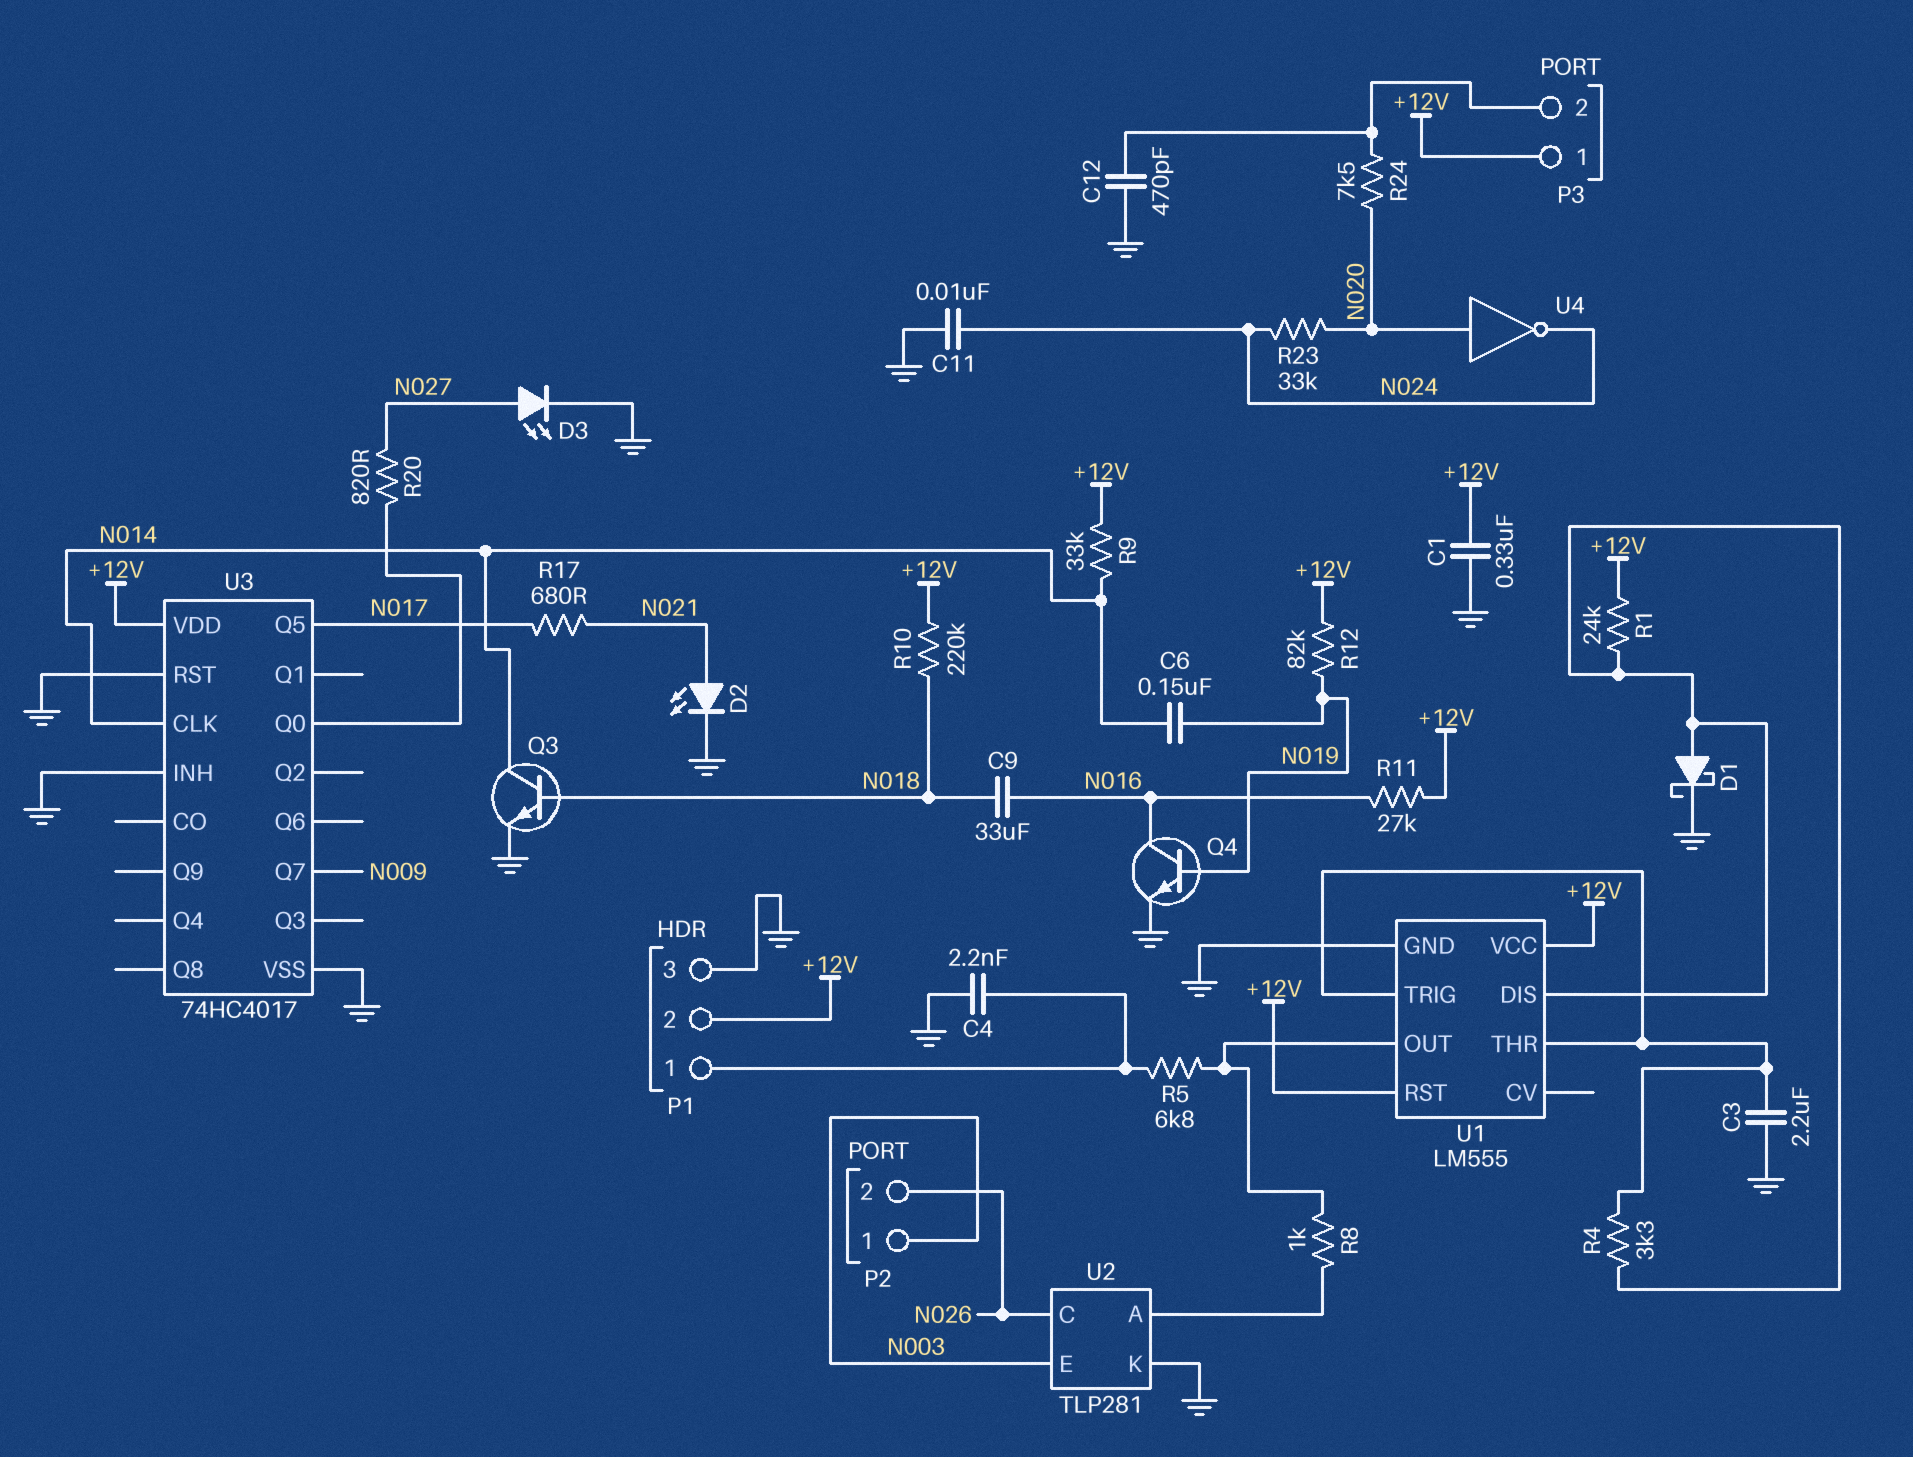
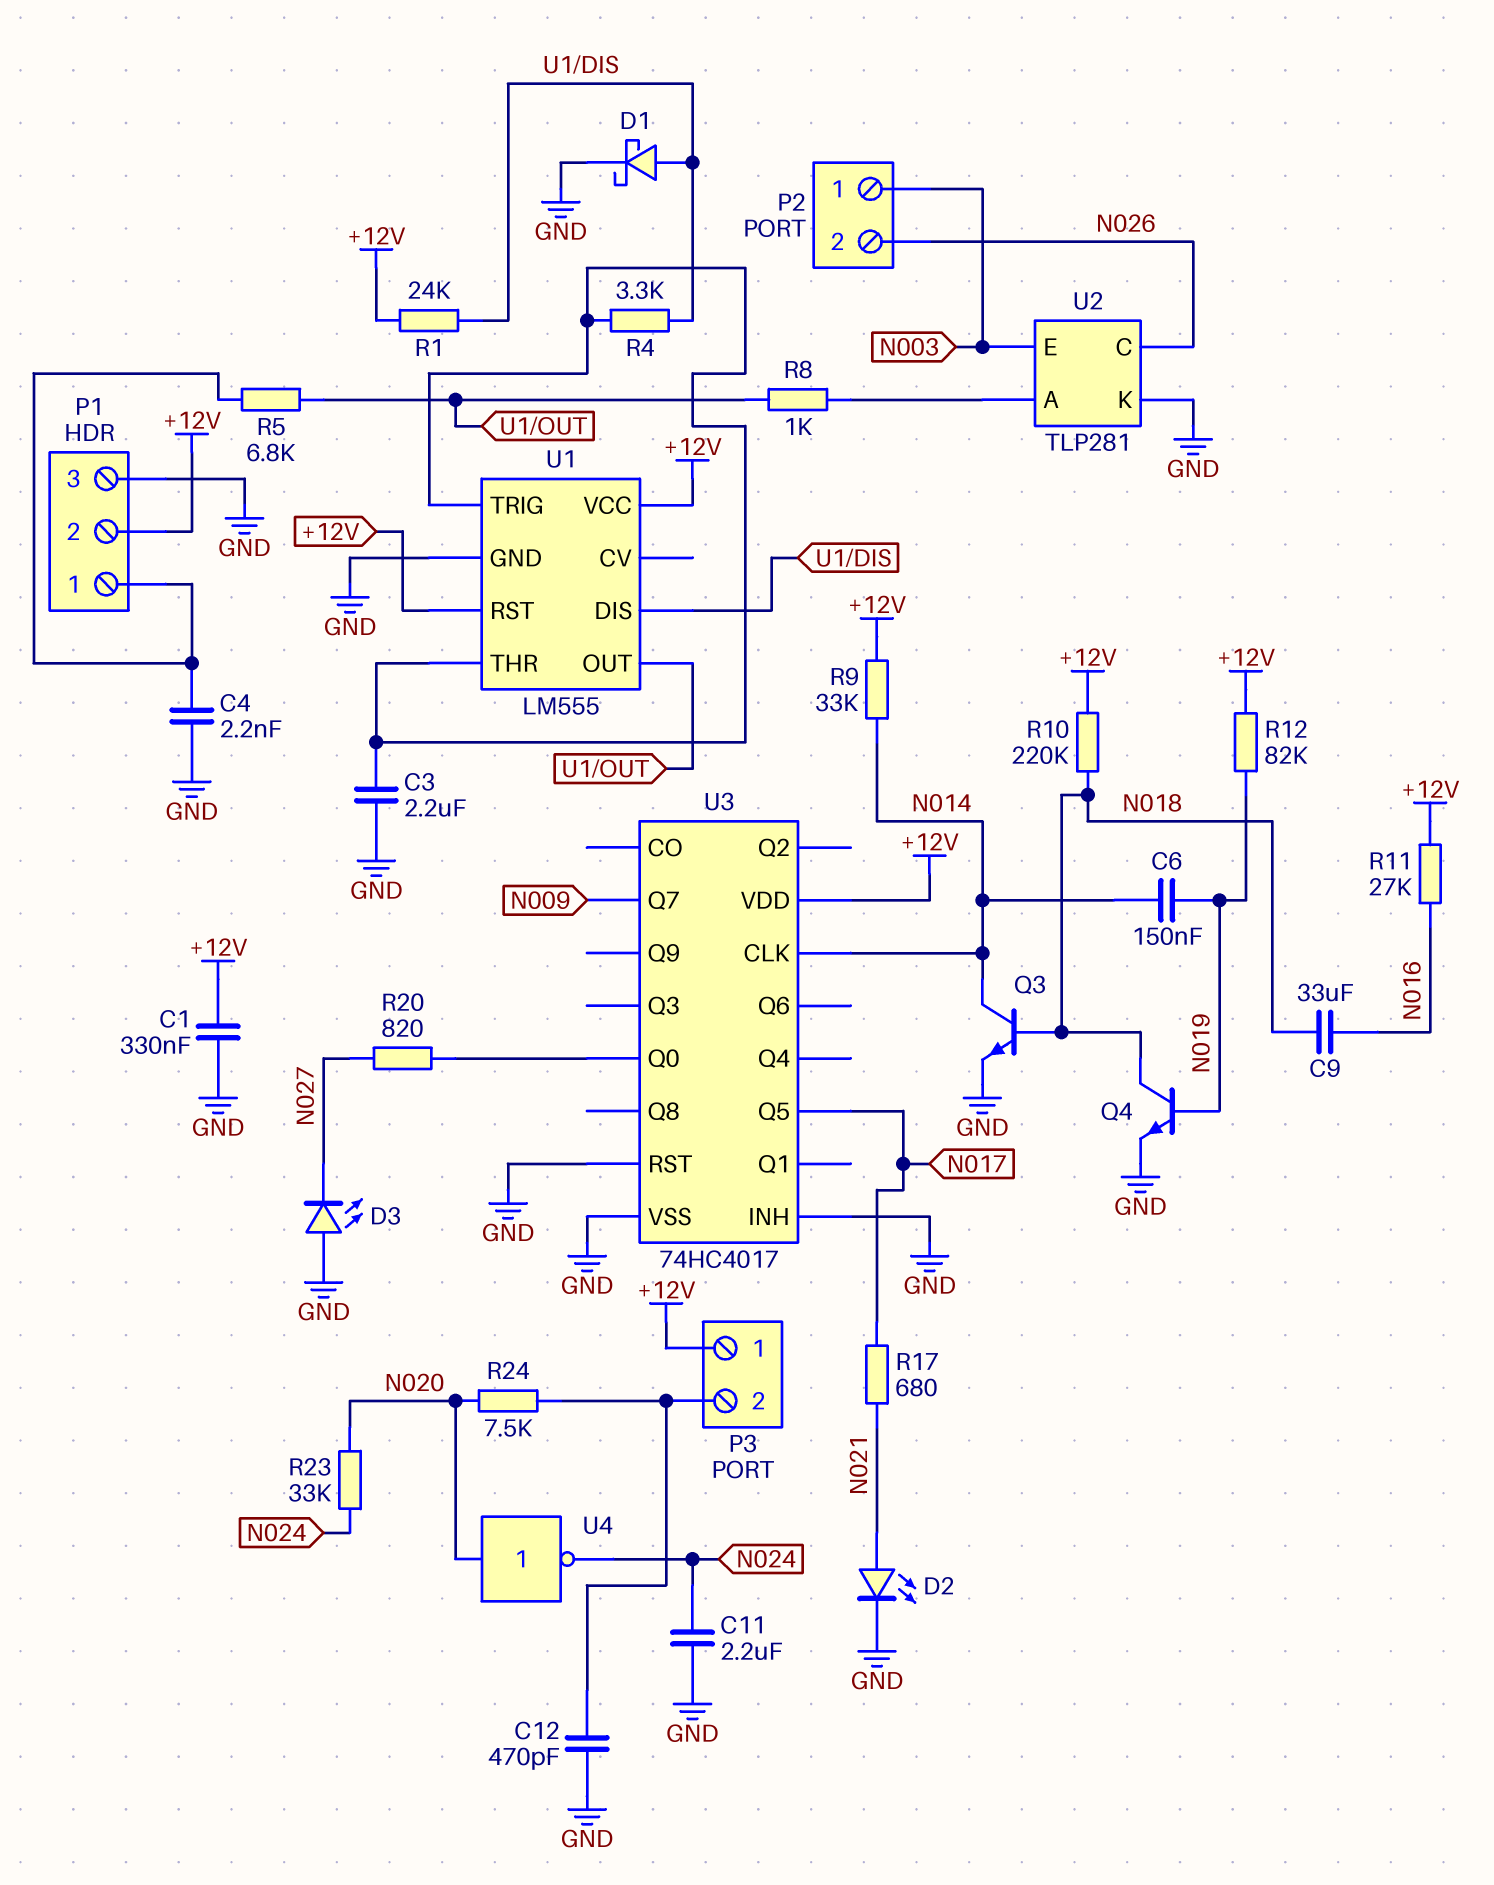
C11: 10nF (GND, N024) -> 2.2uF (GND, N024)
D3: LED (A N027, K GND) -> LED (A GND, K N027)
Q4: NPN (B N019, C N016, E GND) -> NPN (B N019, C N018, E GND)

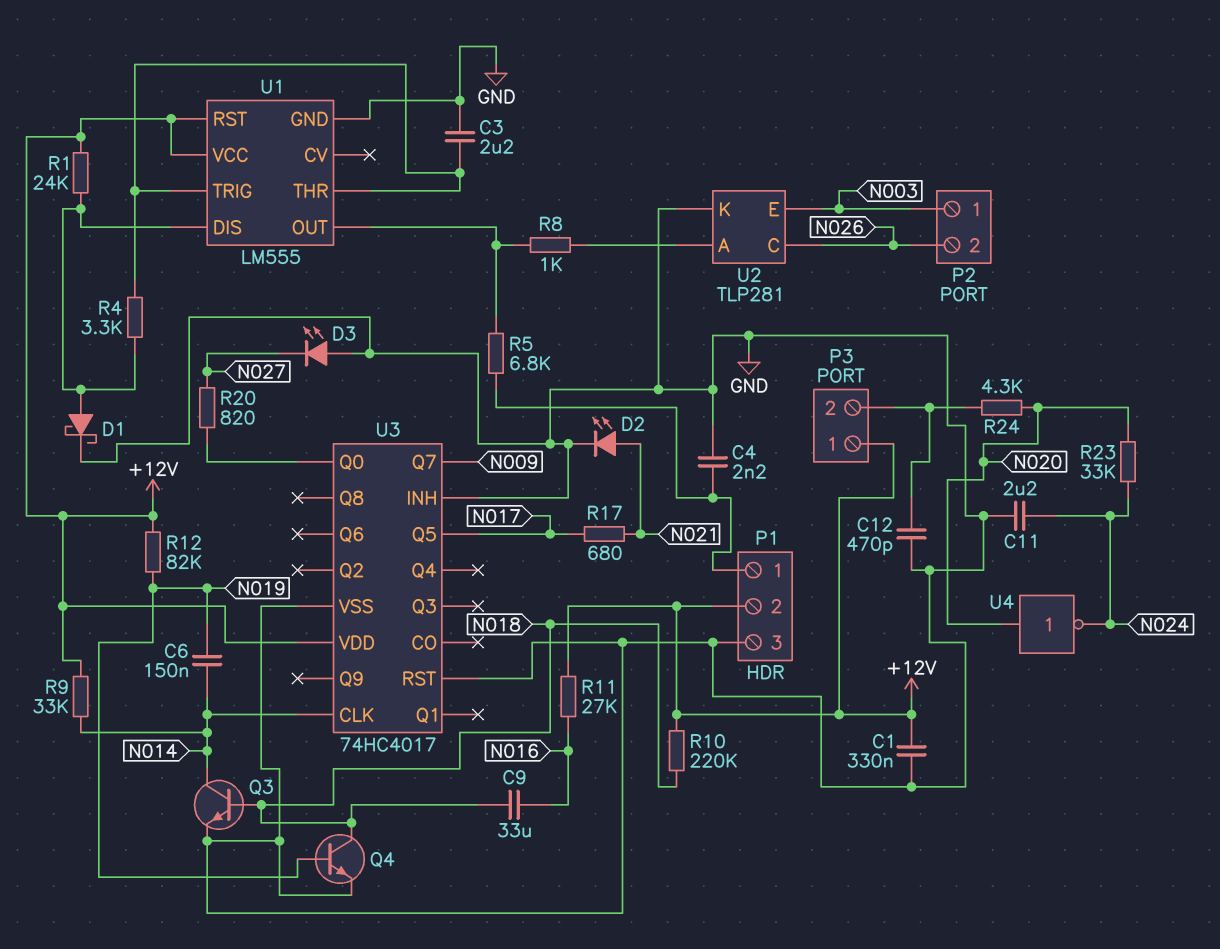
R24: 7.5k (N020, P3/2) -> 4.3k (N020, P3/2)

